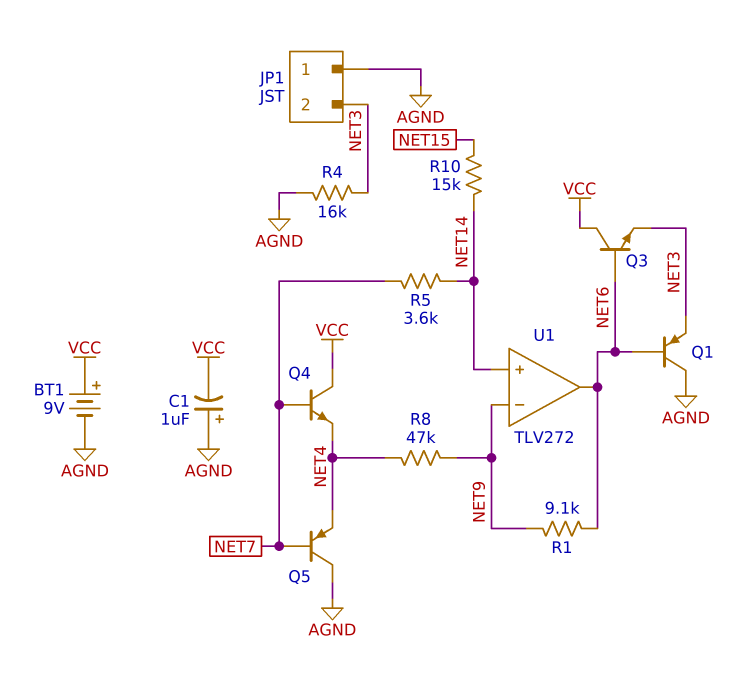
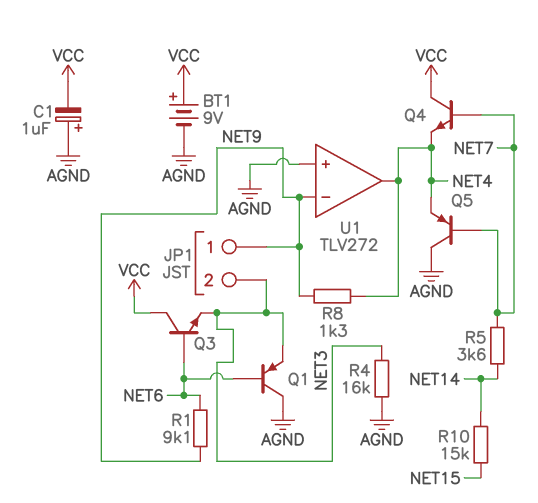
JP1 pin 1: AGND -> NET9
R8: 47k (NET4, NET9) -> 1.3k (NET4, NET9)
U1 pin in+: NET14 -> AGND
U1 pin out: NET6 -> NET4

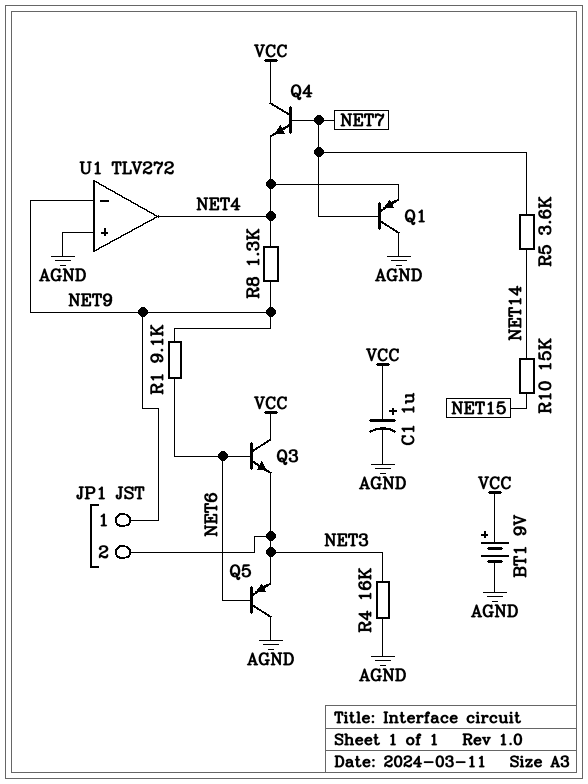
C1: 1uF (plus AGND, minus VCC) -> 1uF (plus VCC, minus AGND)
Q1: PNP (B NET6, C AGND, E NET3) -> PNP (B NET7, C AGND, E NET4)
Q5: PNP (B NET7, C AGND, E NET4) -> PNP (B NET6, C AGND, E NET3)

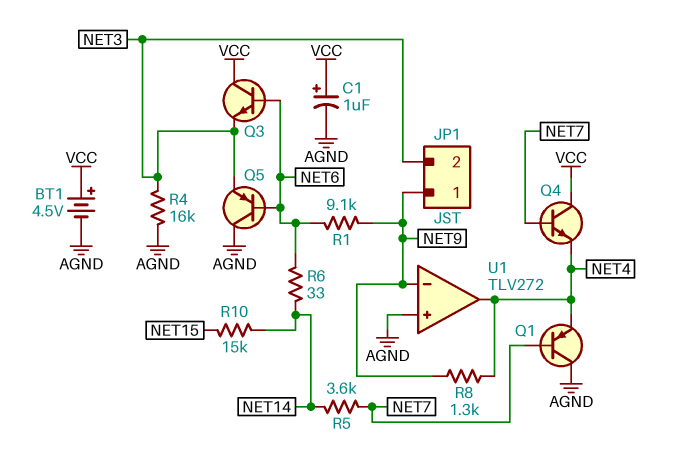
BT1: 9V (plus VCC, minus AGND) -> 4.5V (plus VCC, minus AGND)
R6: none -> 33 (NET6, NET14)

